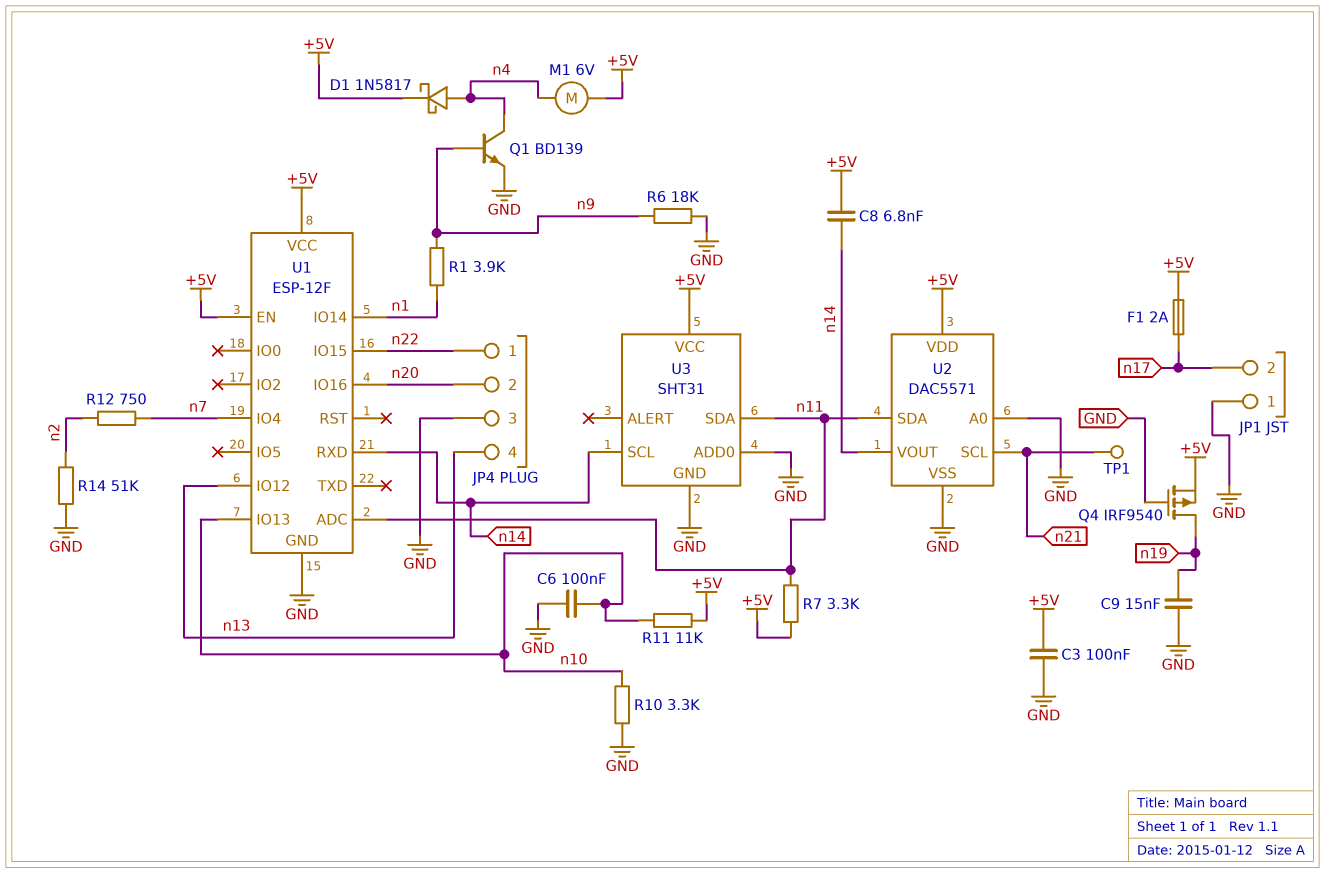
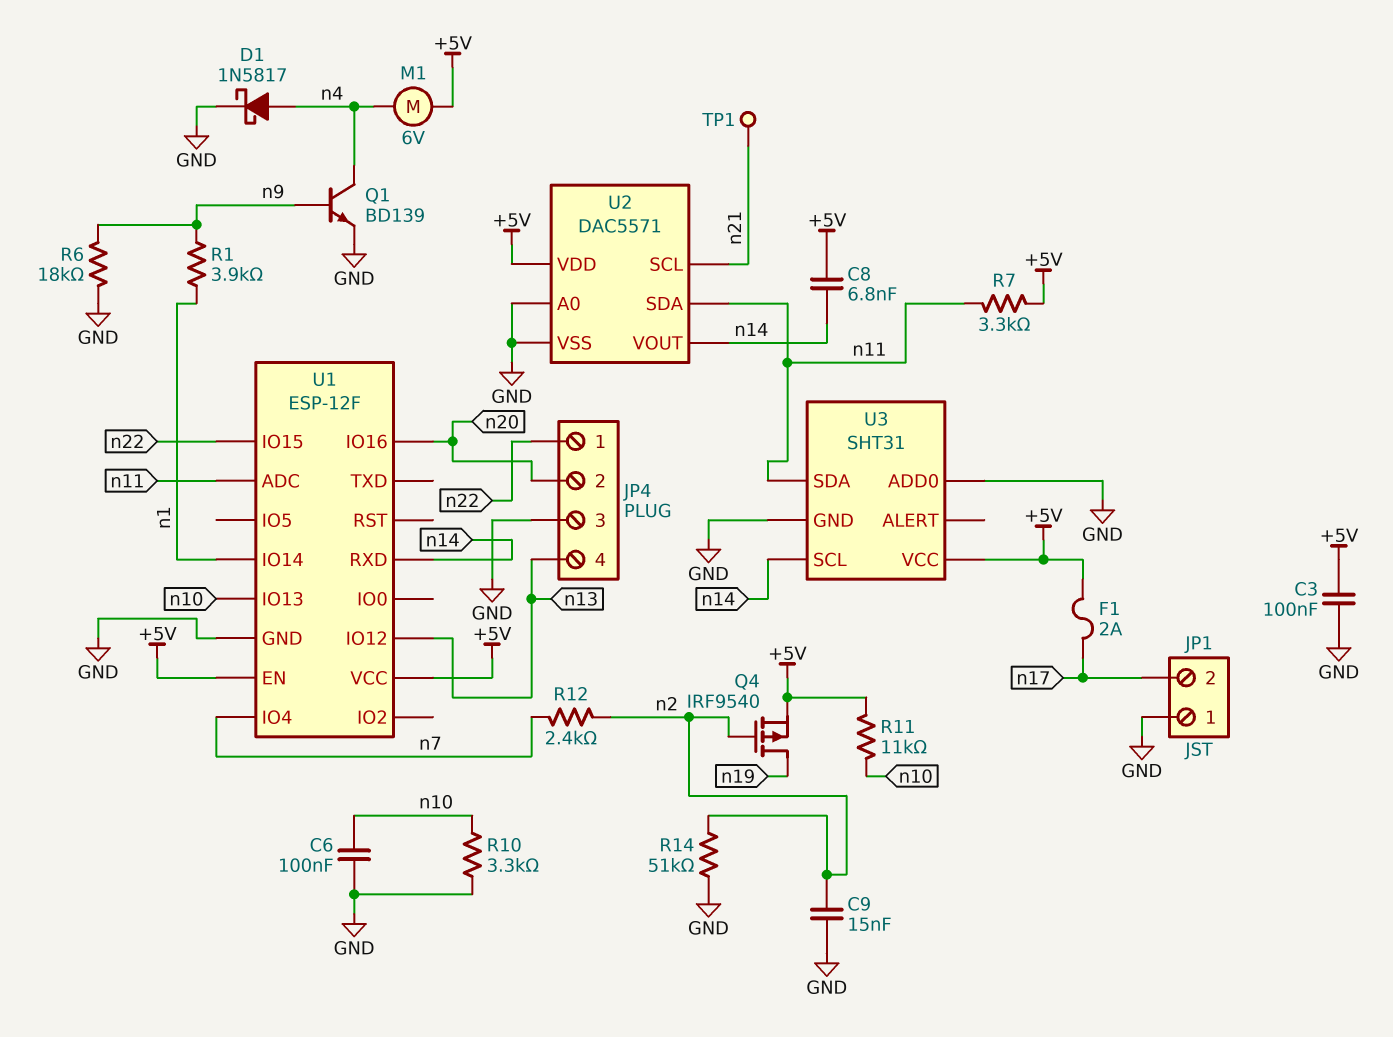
C9: 15nF (GND, n19) -> 15nF (GND, n2)
D1: schottky 1N5817 (A n4, K +5V) -> schottky 1N5817 (A n4, K GND)
Q4: PMOS IRF9540 (G GND, D n19, S +5V) -> PMOS IRF9540 (G n2, D n19, S +5V)
R12: 750 (n2, n7) -> 2.4k (n2, n7)

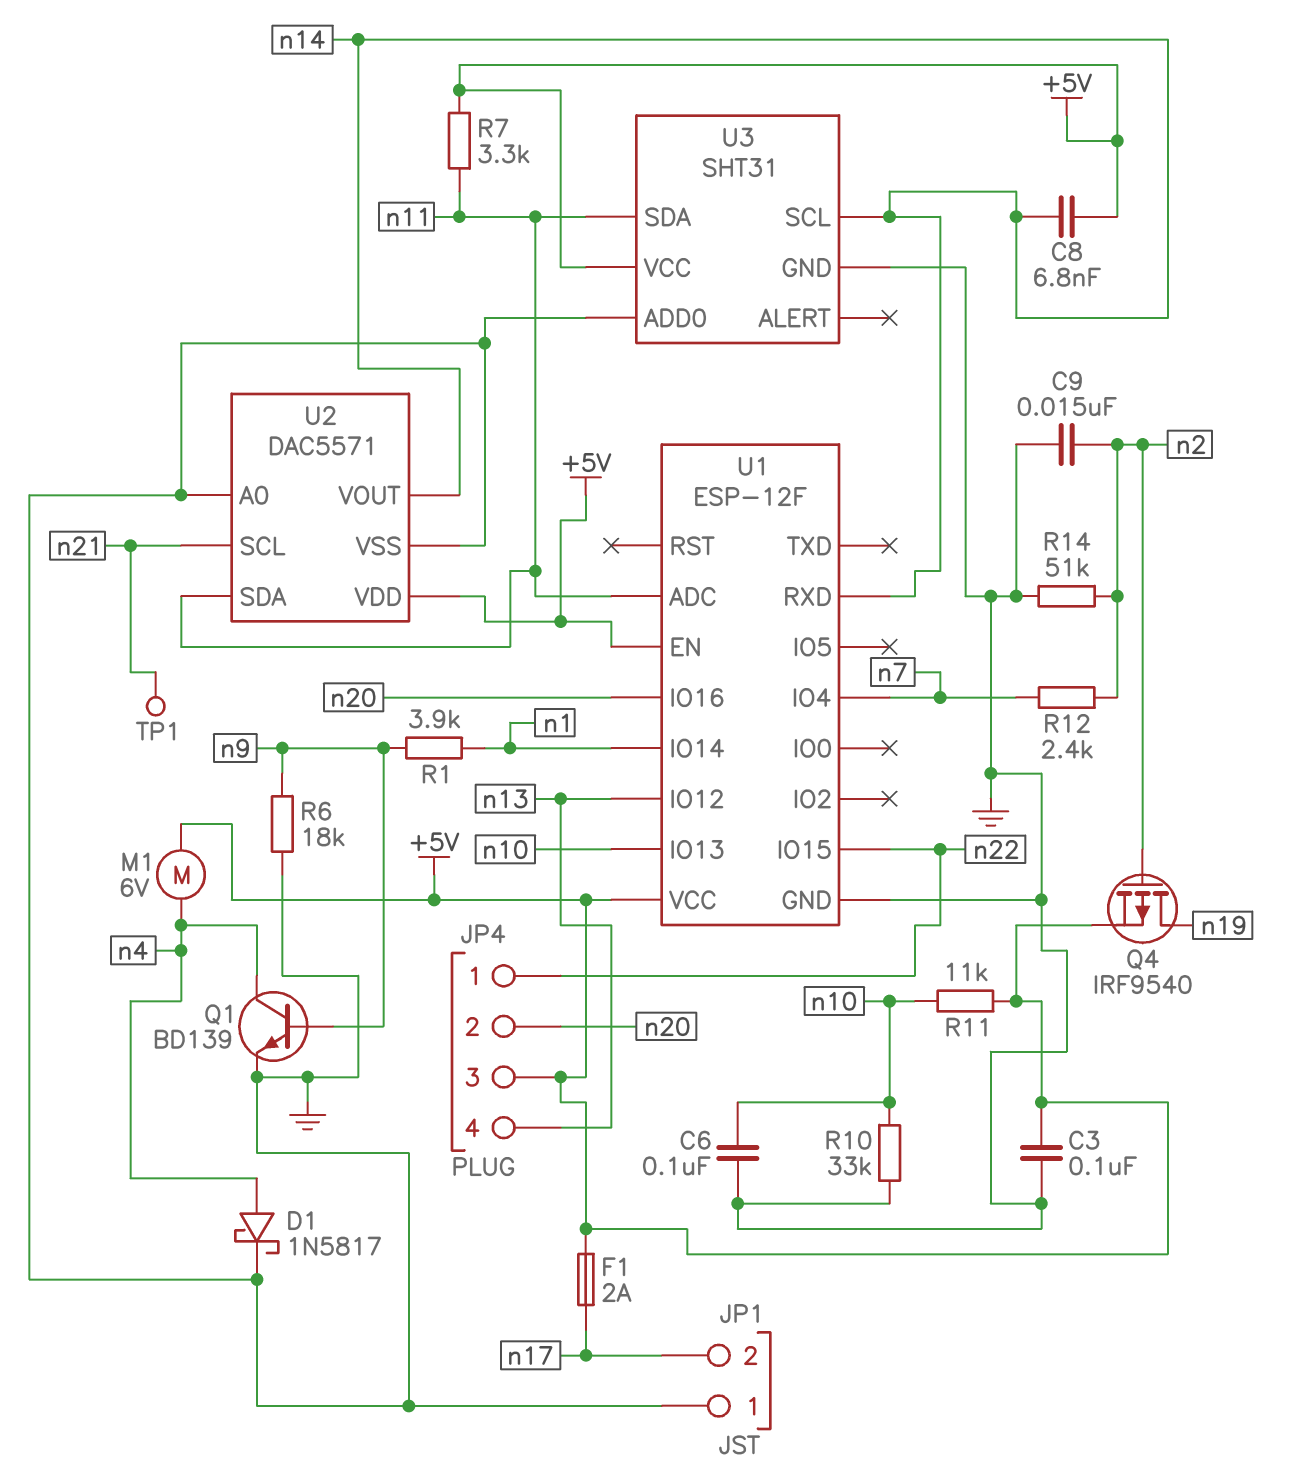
JP4 pin 3: GND -> +5V
R10: 3.3k (GND, n10) -> 33k (GND, n10)

